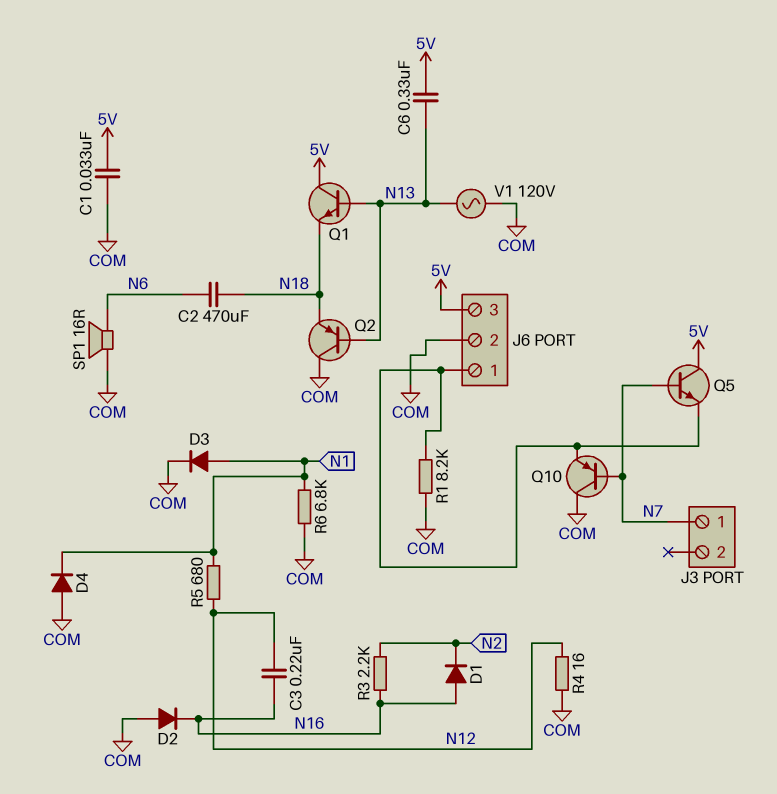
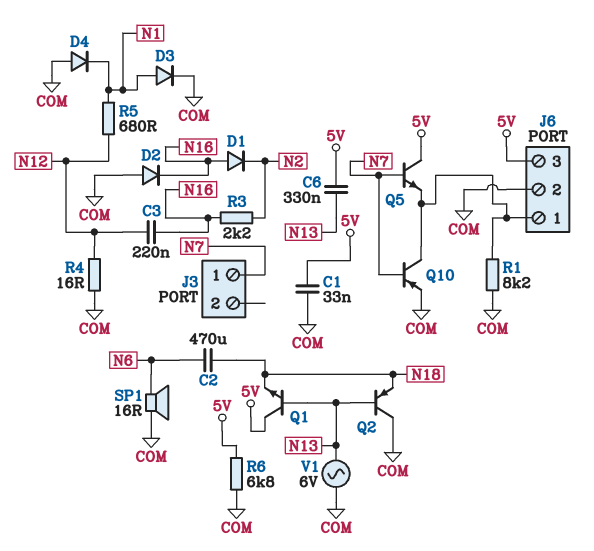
Q10: PNP (B N7, C COM, E J6/1) -> PNP (B N7, C J6/1, E COM)
R6: 6.8k (COM, N1) -> 6.8k (5V, COM)
V1: AC 120V (COM, N13) -> AC 6V (COM, N13)

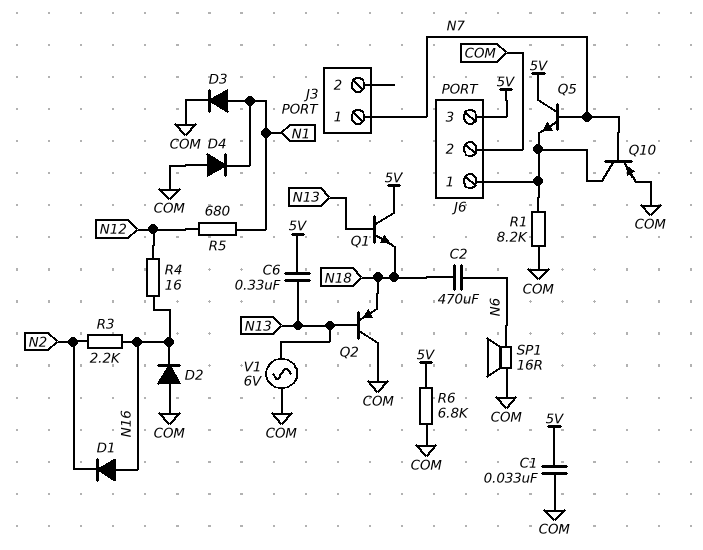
C3: 220nF (N12, N16) -> none
R4: 16 (COM, N12) -> 16 (N12, N16)

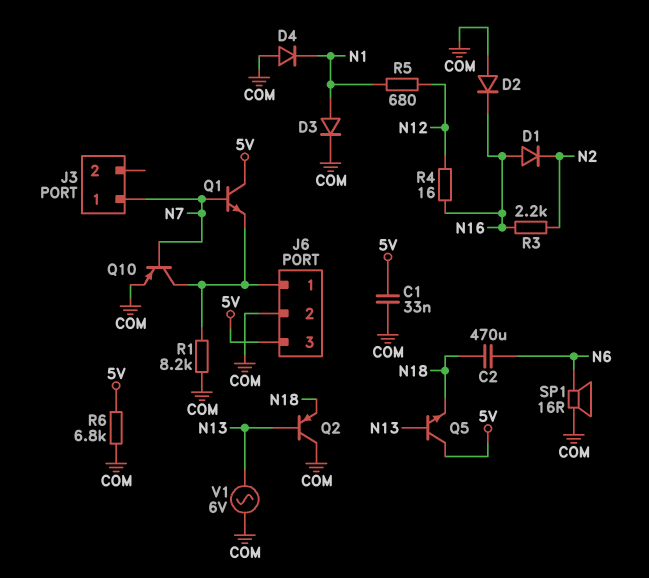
C6: 330nF (5V, N13) -> none
Q1: NPN (B N13, C 5V, E N18) -> NPN (B N7, C 5V, E J6/1)
Q5: NPN (B N7, C 5V, E J6/1) -> NPN (B N13, C 5V, E N18)

